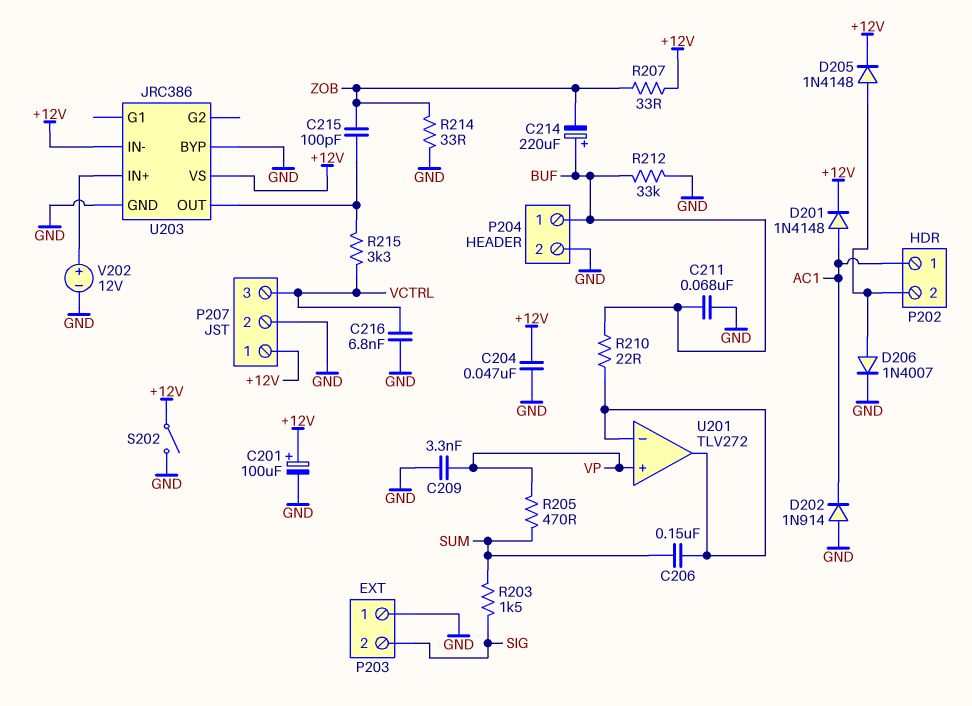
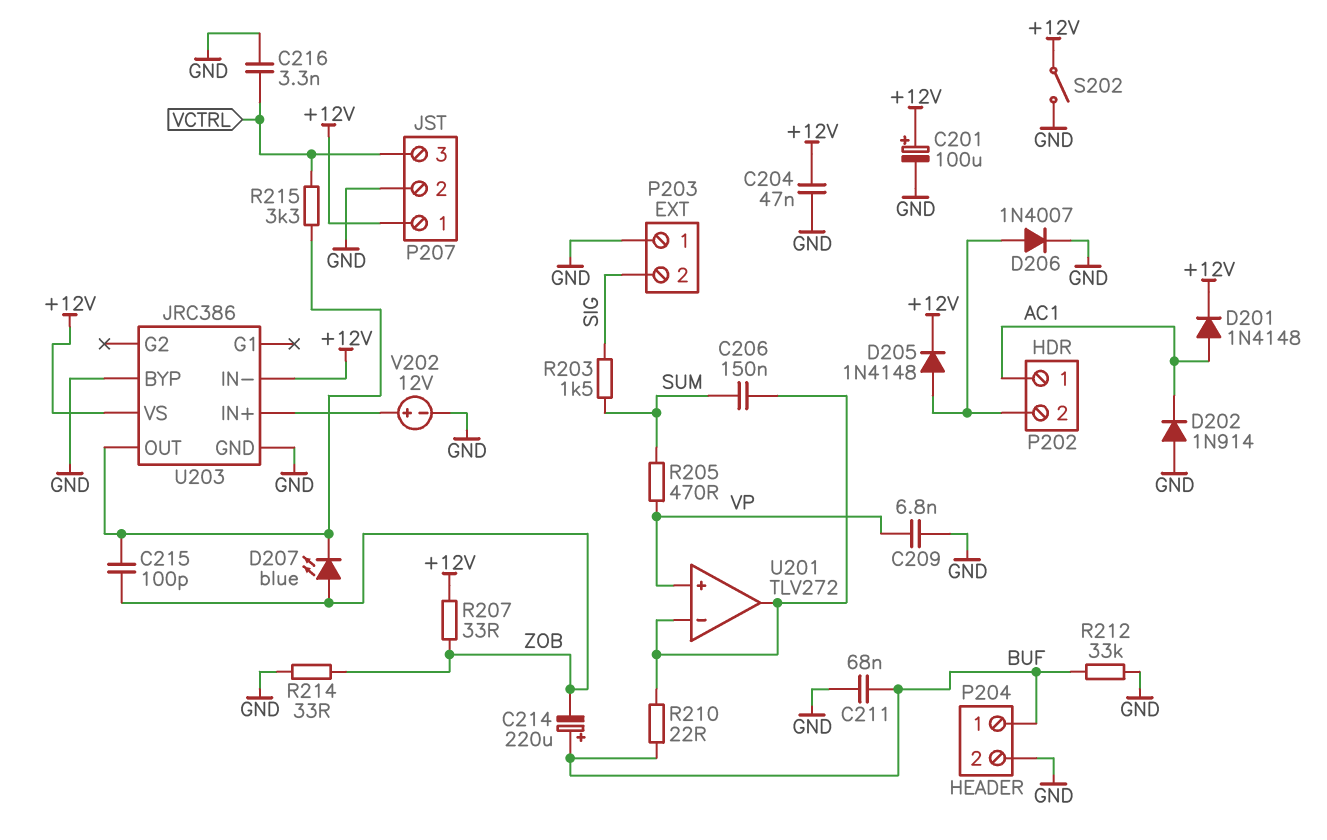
C209: 3.3nF (GND, VP) -> 6.8nF (GND, VP)
C216: 6.8nF (GND, VCTRL) -> 3.3nF (GND, VCTRL)
D207: none -> LED blue (A ZOB, K U203/OUT)

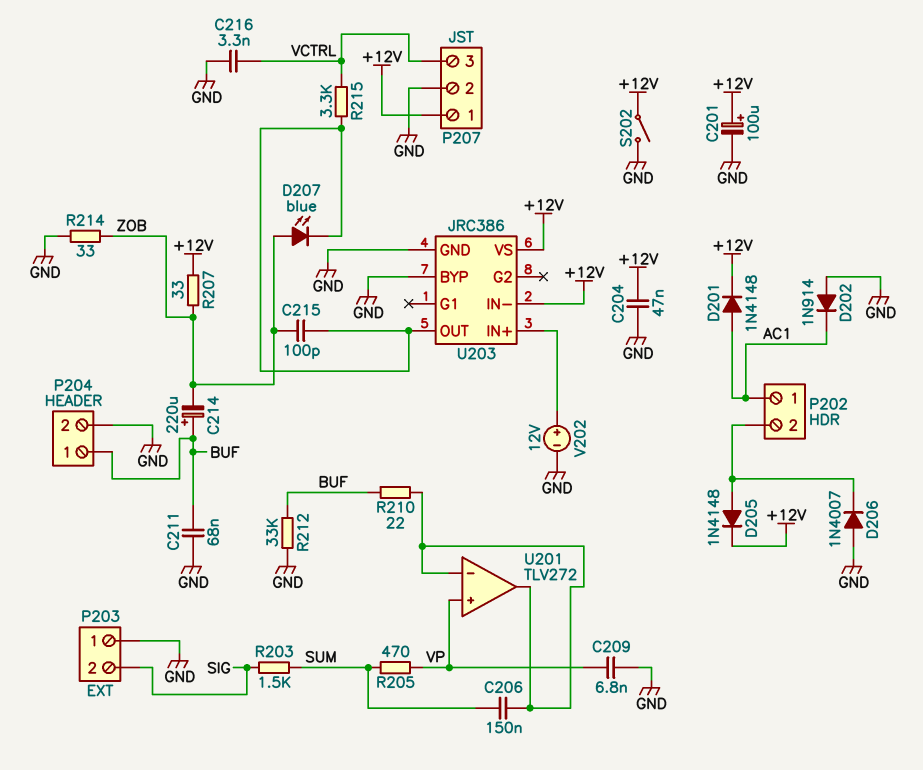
D206: diode 1N4007 (A P202/2, K GND) -> diode 1N4007 (A GND, K P202/2)

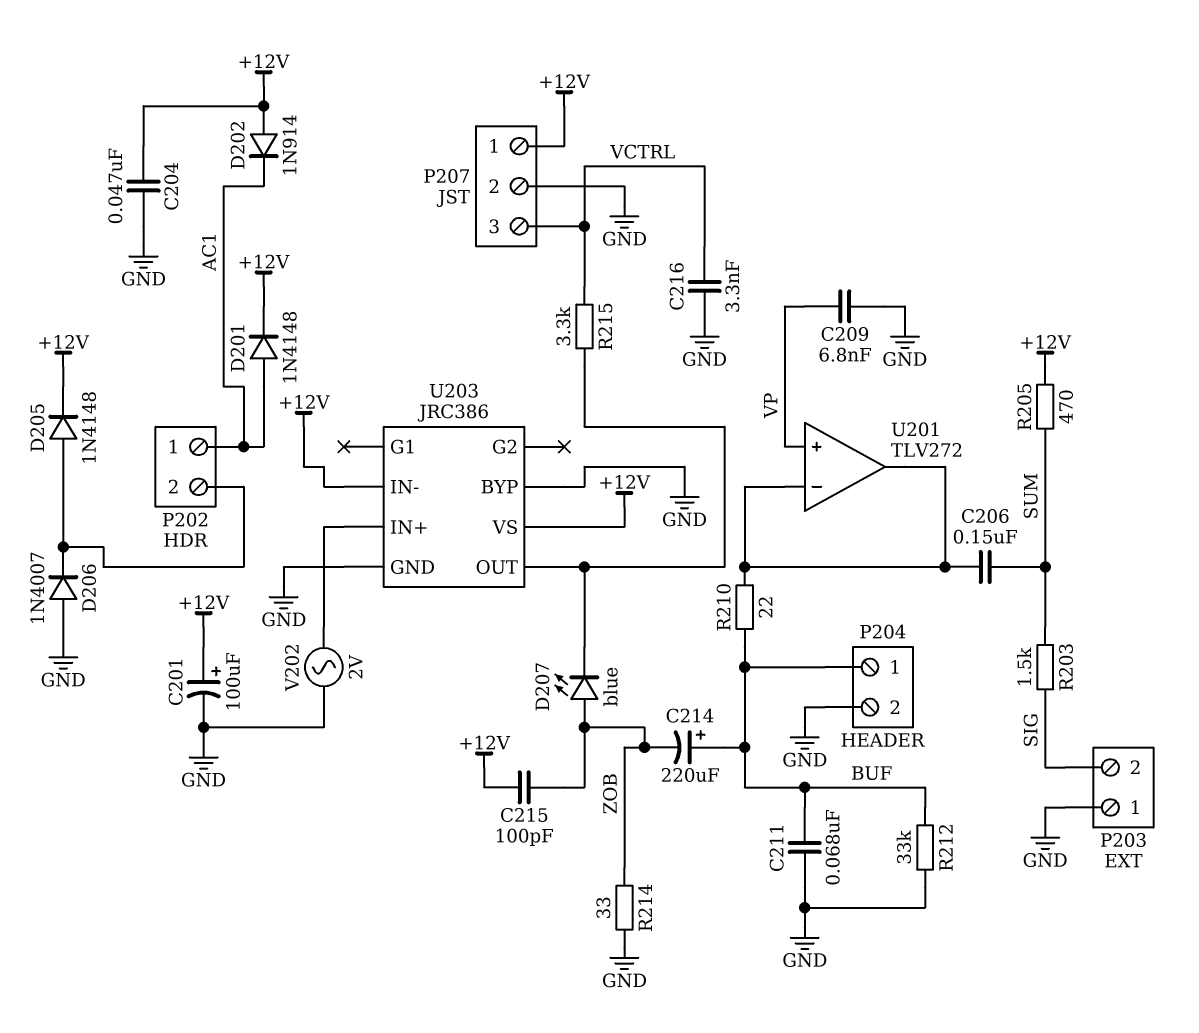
C215: 100pF (U203/OUT, ZOB) -> 100pF (+12V, ZOB)
D202: diode 1N914 (A GND, K AC1) -> diode 1N914 (A +12V, K AC1)
R205: 470 (SUM, VP) -> 470 (+12V, SUM)
R207: 33 (+12V, ZOB) -> none
S202: switch (+12V, GND) -> none
V202: 12V (plus U203/IN+, minus GND) -> AC 2V (GND, U203/IN+)

